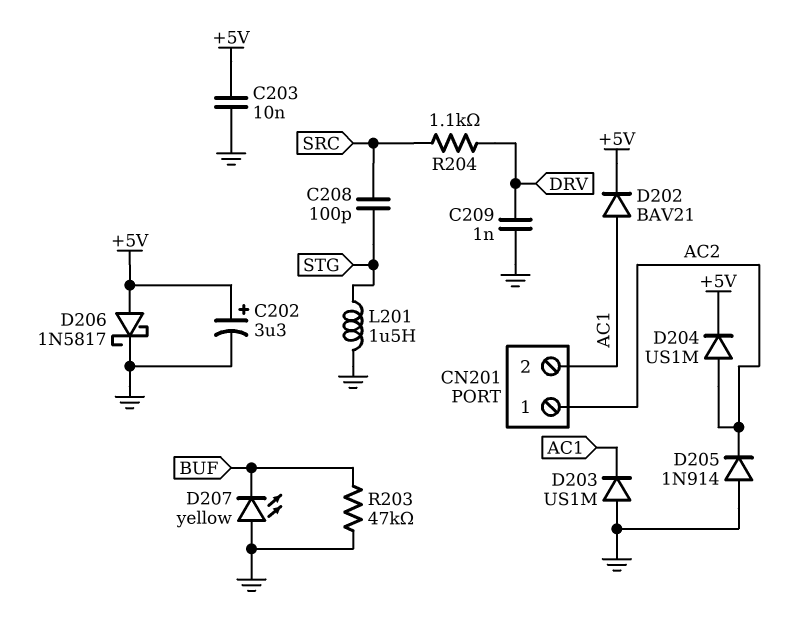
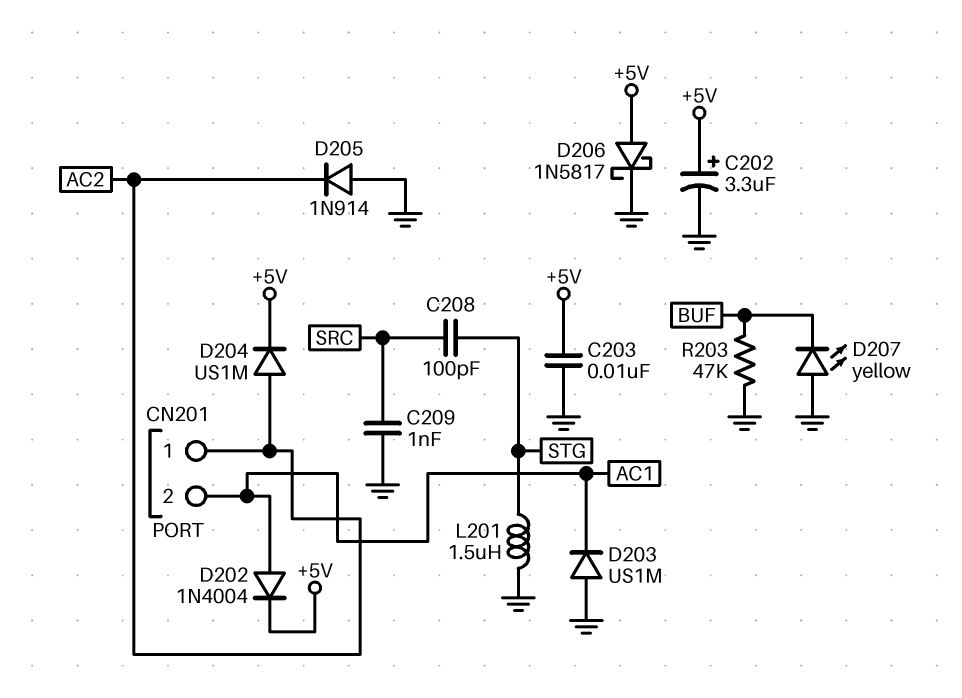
C209: 1nF (DRV, GND) -> 1nF (GND, SRC)
D202: diode BAV21 (A AC1, K +5V) -> diode 1N4004 (A AC1, K +5V)
R204: 1.1k (DRV, SRC) -> none

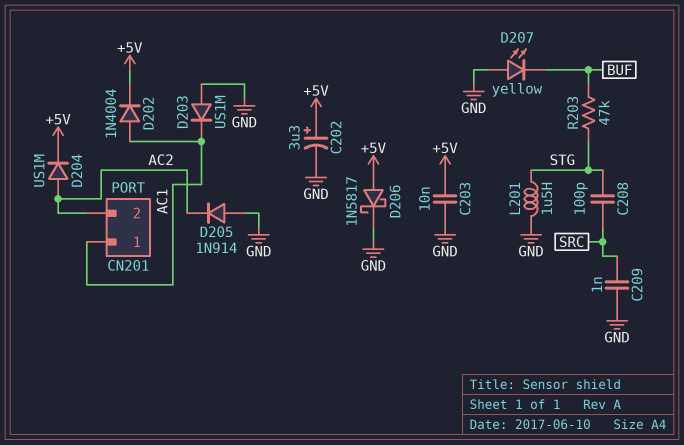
CN201 pin 1: AC2 -> AC1
CN201 pin 2: AC1 -> AC2
R203: 47k (BUF, GND) -> 47k (BUF, STG)

